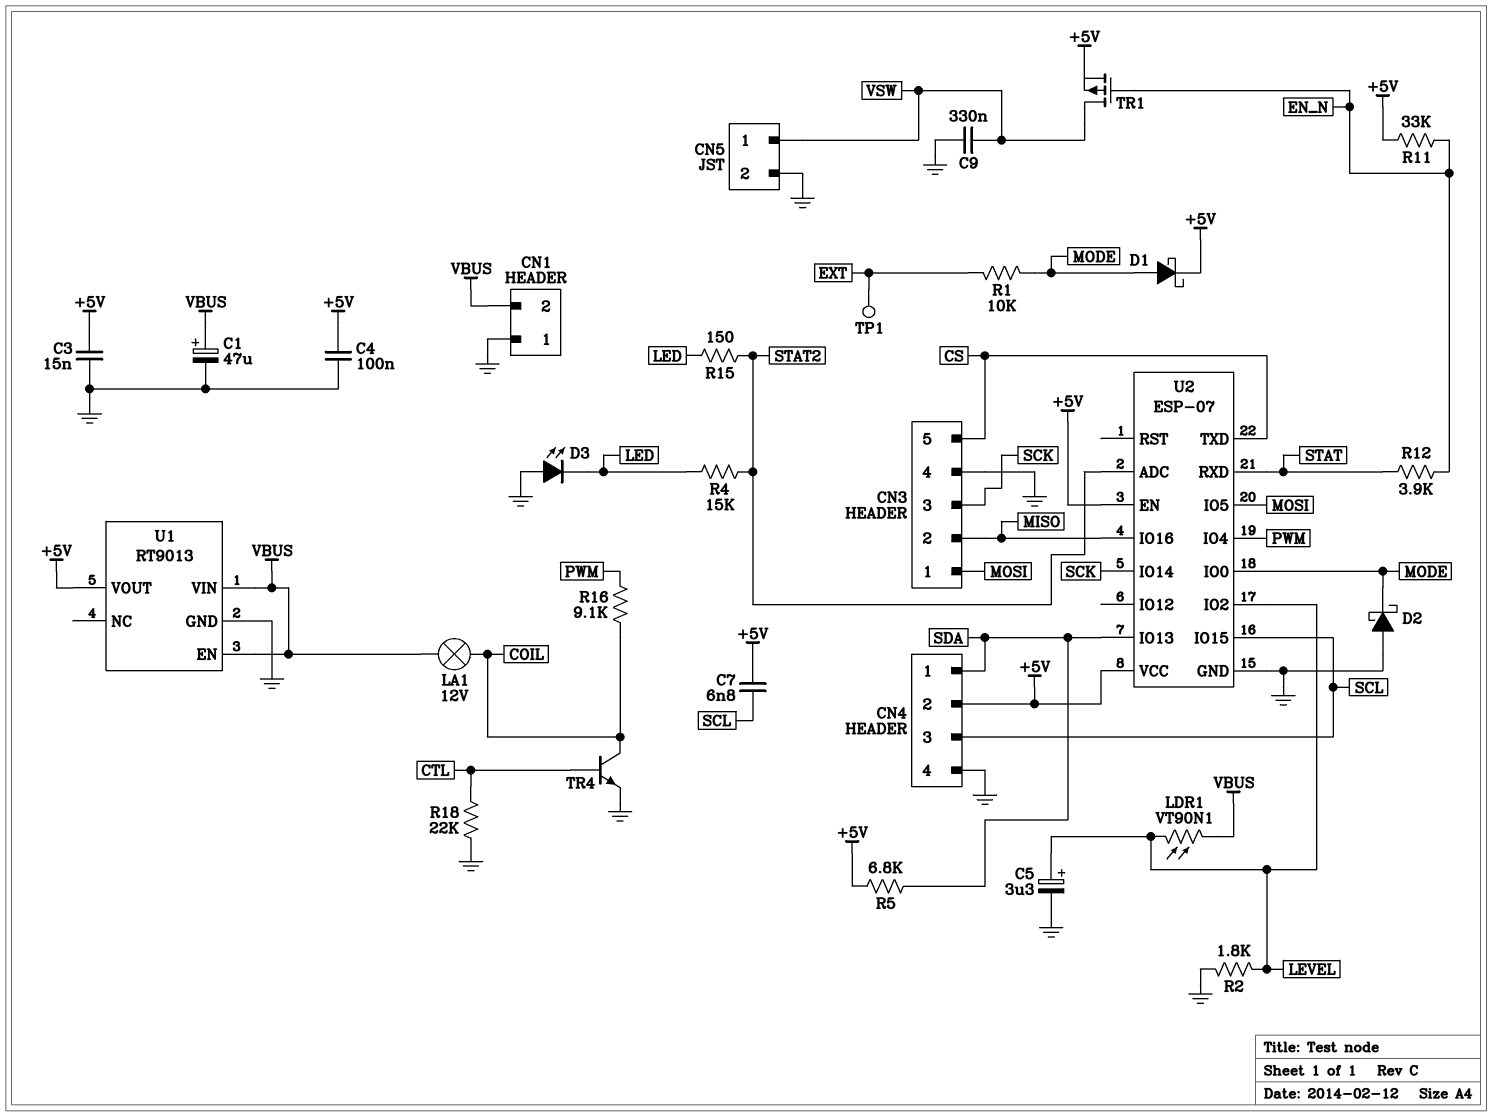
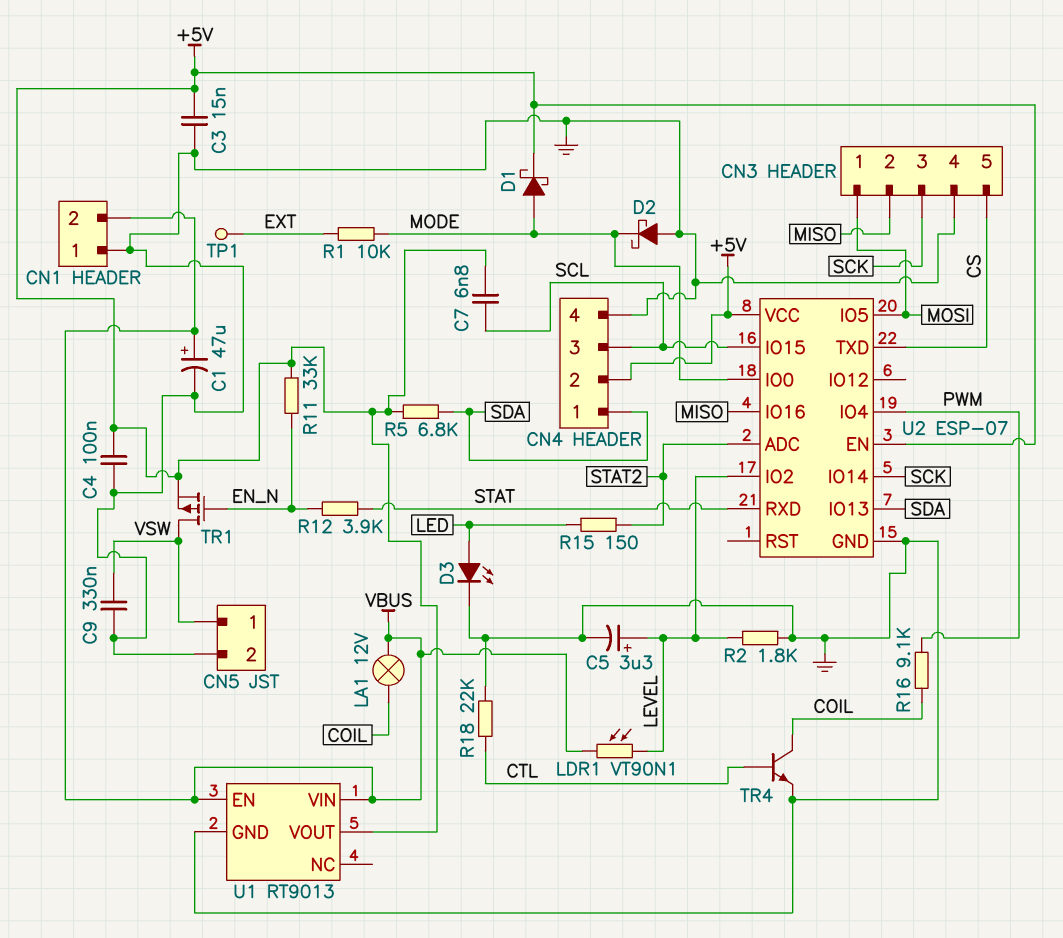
D3: LED (A GND, K LED) -> LED (A LED, K GND)
R4: 15k (LED, STAT2) -> none

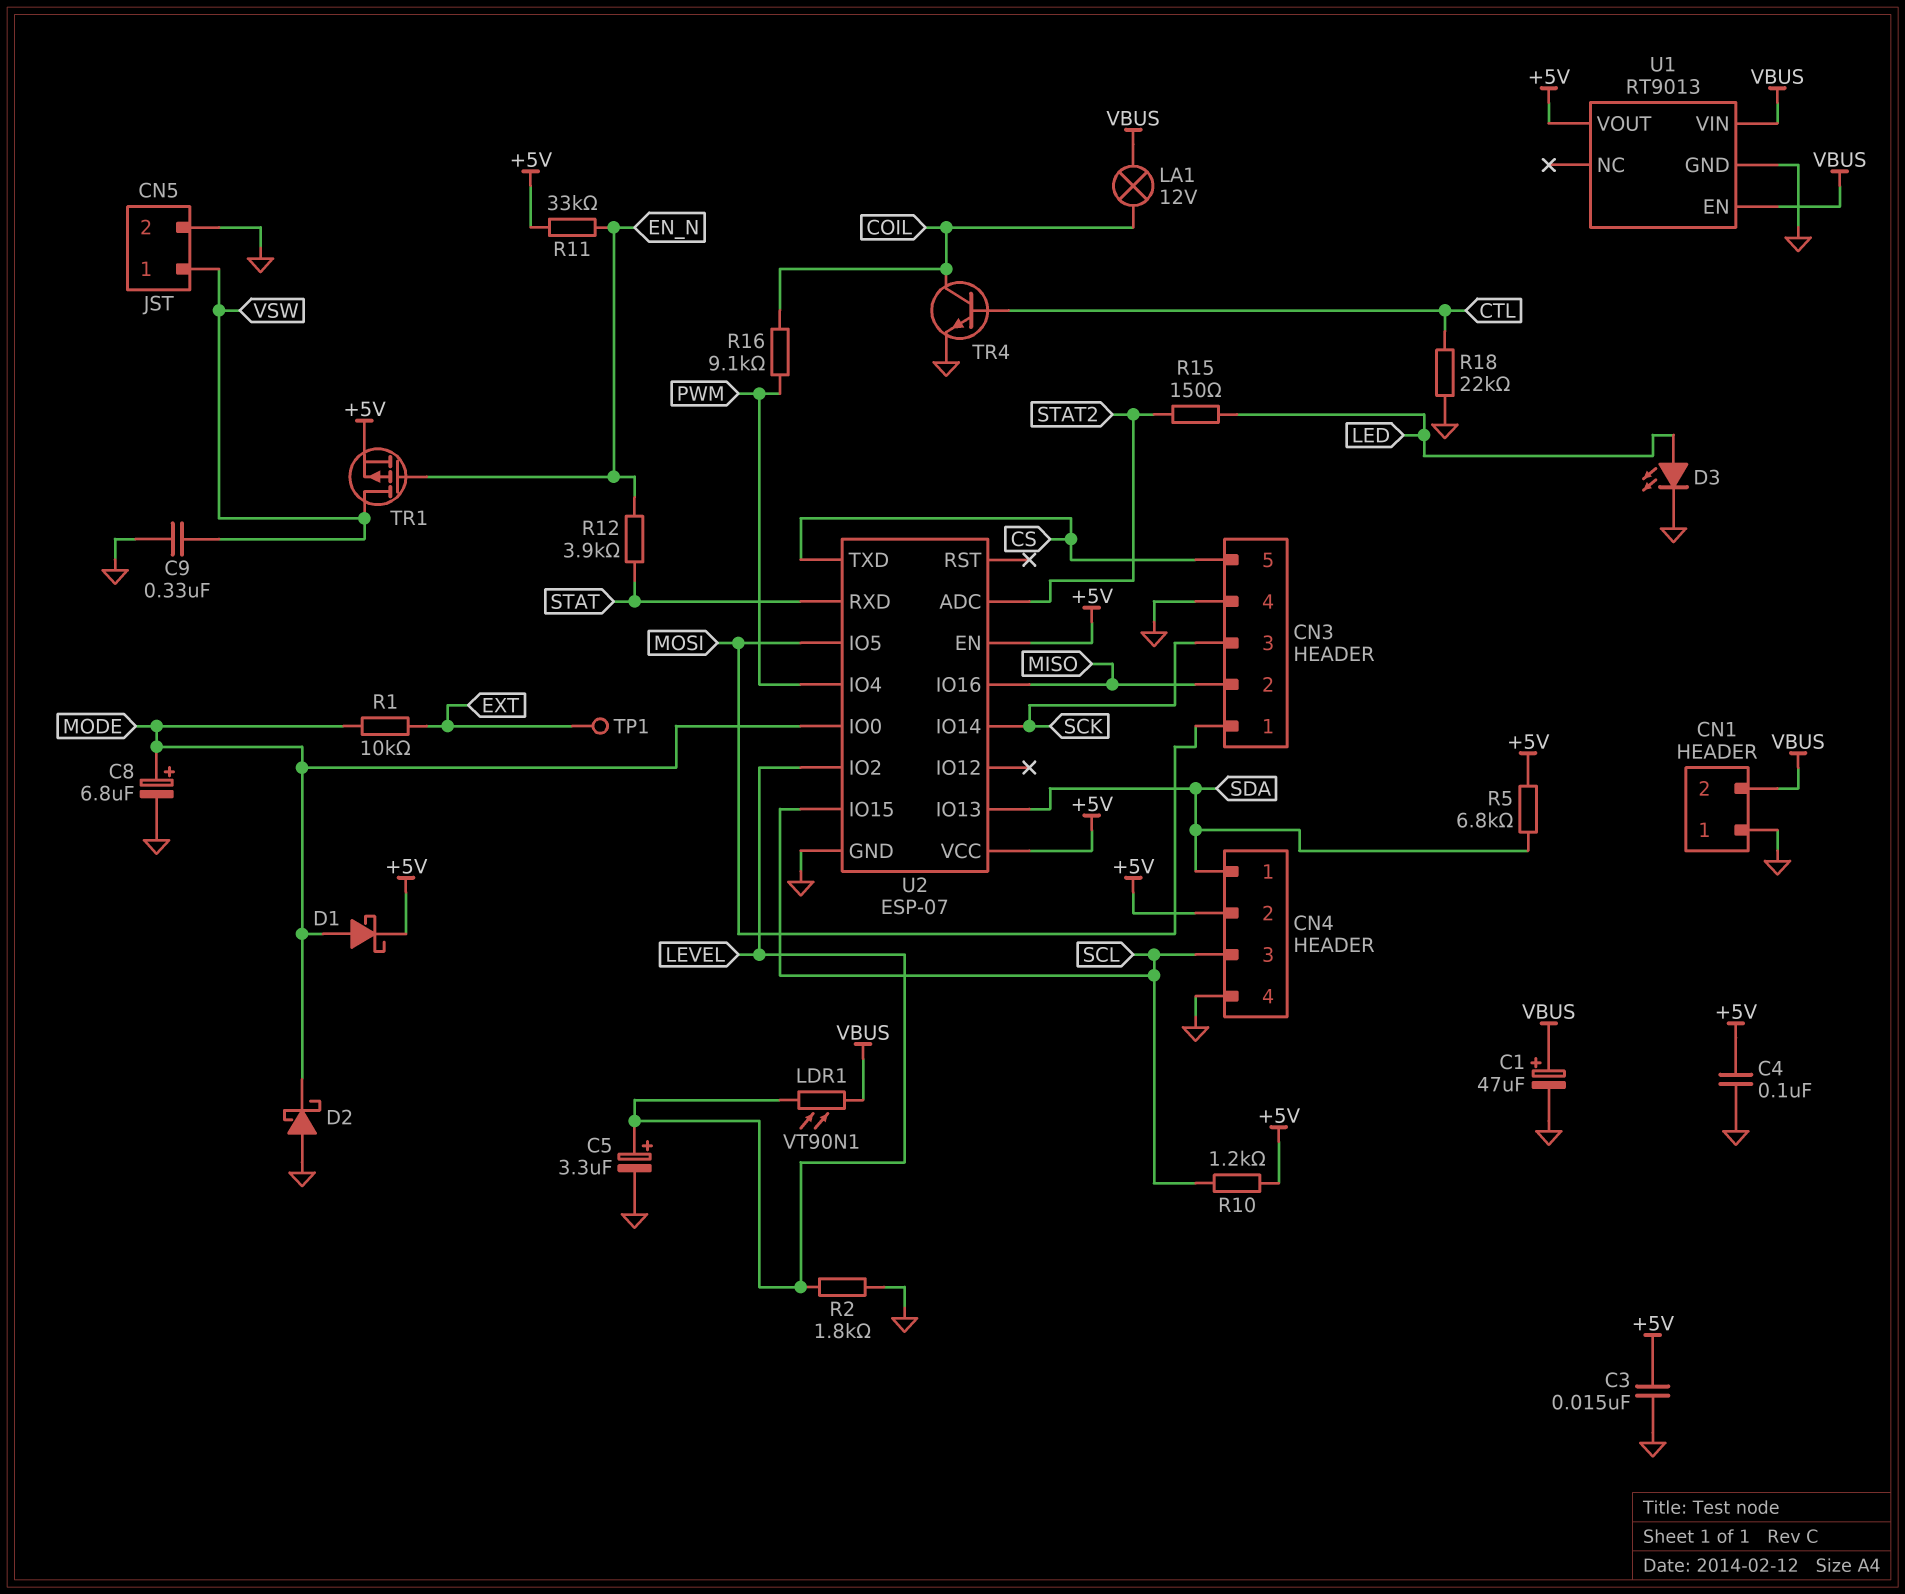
C7: 6.8nF (+5V, SCL) -> none
C8: none -> 6.8uF (plus MODE, minus GND)
R10: none -> 1.2k (+5V, SCL)

